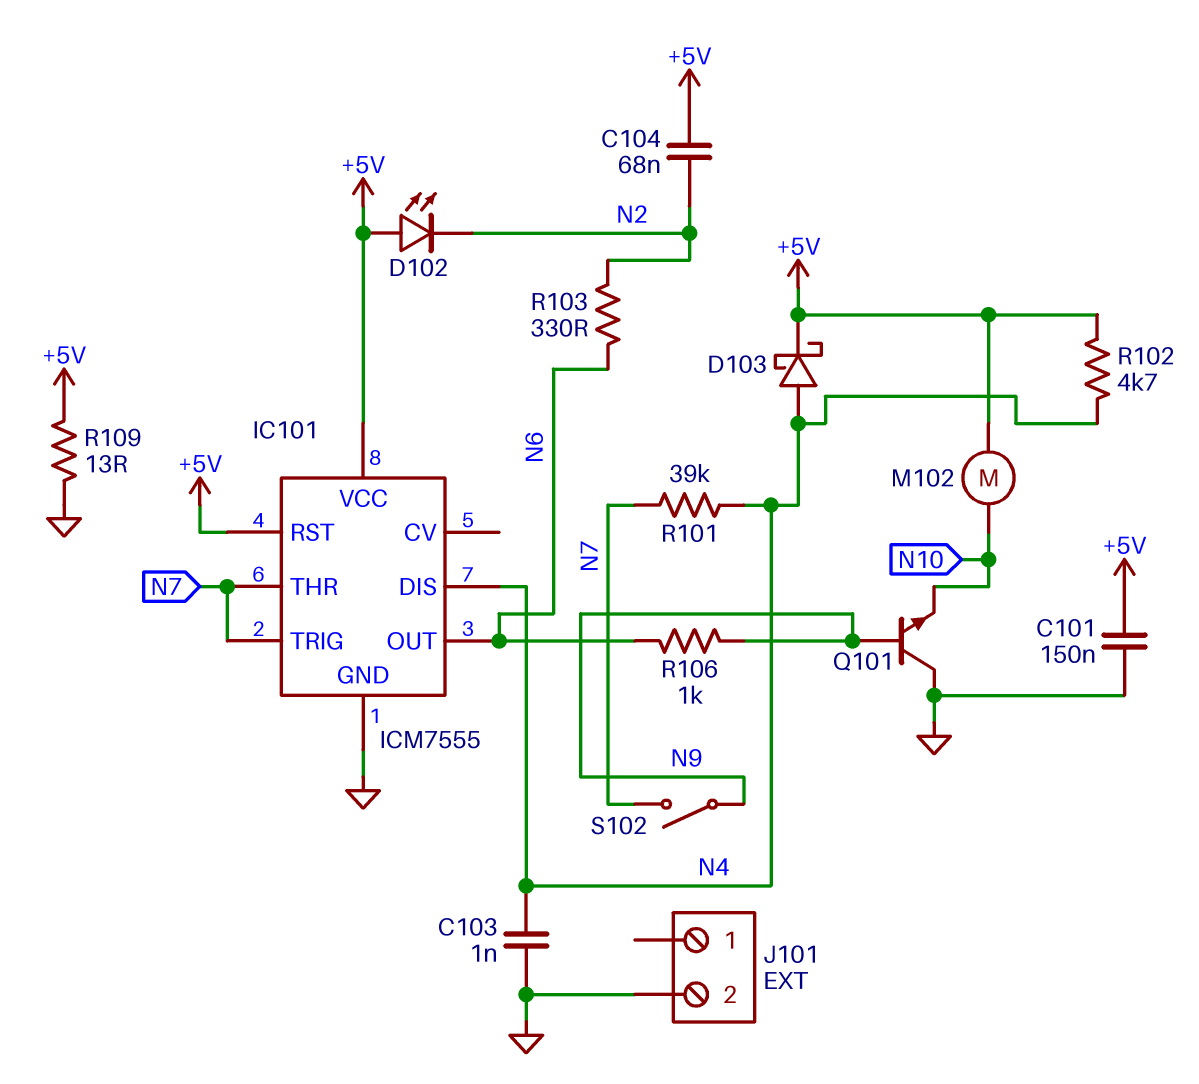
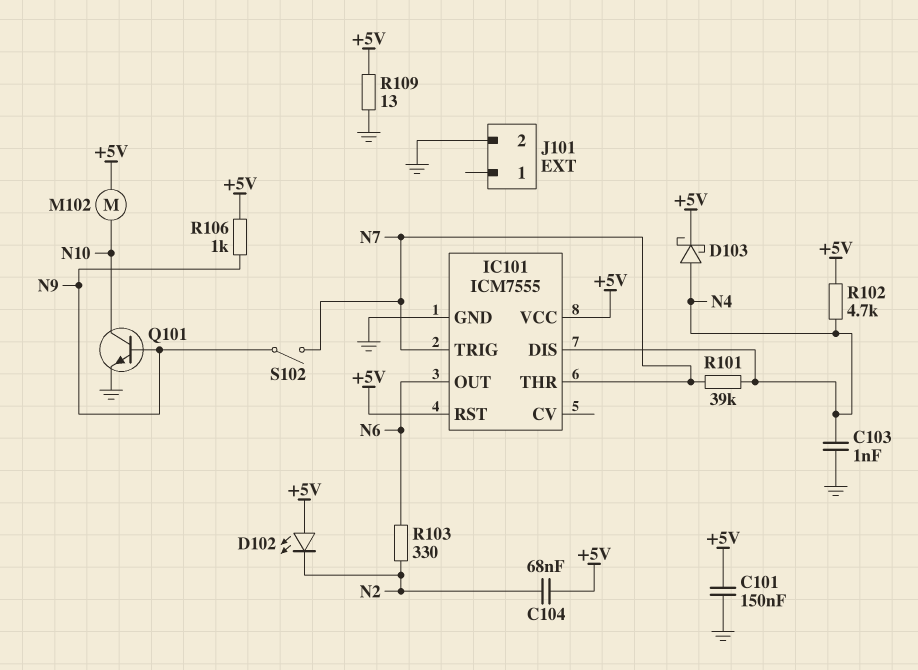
Q101: NPN (B N9, C GND, E N10) -> NPN (B N9, C N10, E GND)
R106: 1k (N6, N9) -> 1k (+5V, N9)

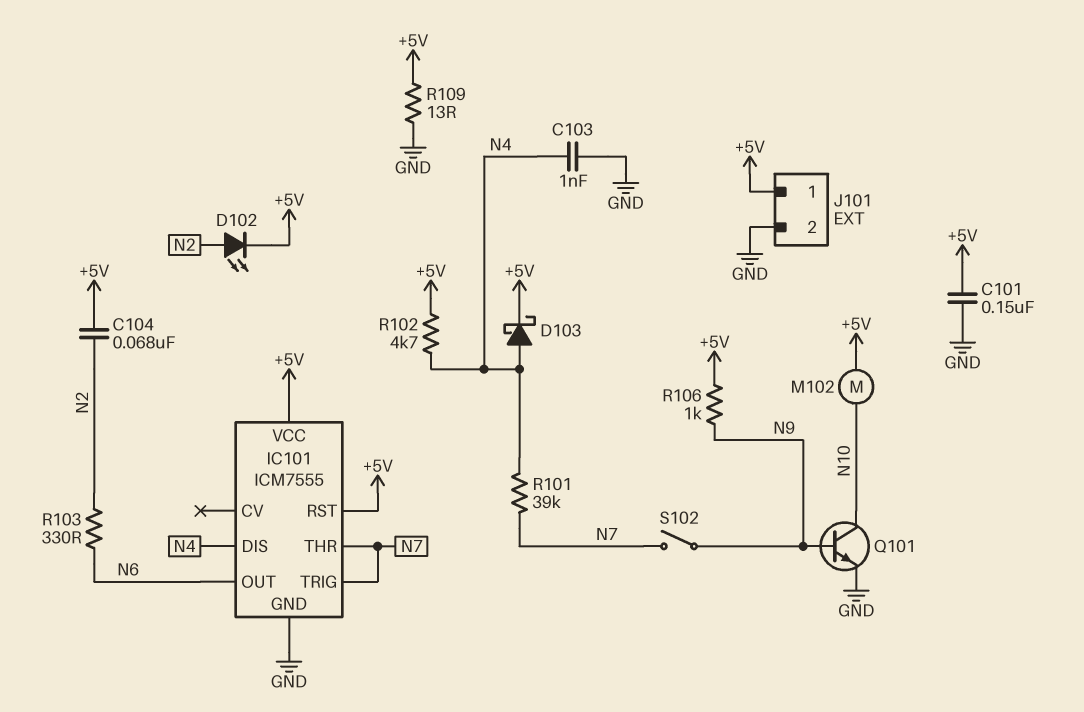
D102: LED (A +5V, K N2) -> LED (A N2, K +5V)
J101 pin 1: none -> +5V

